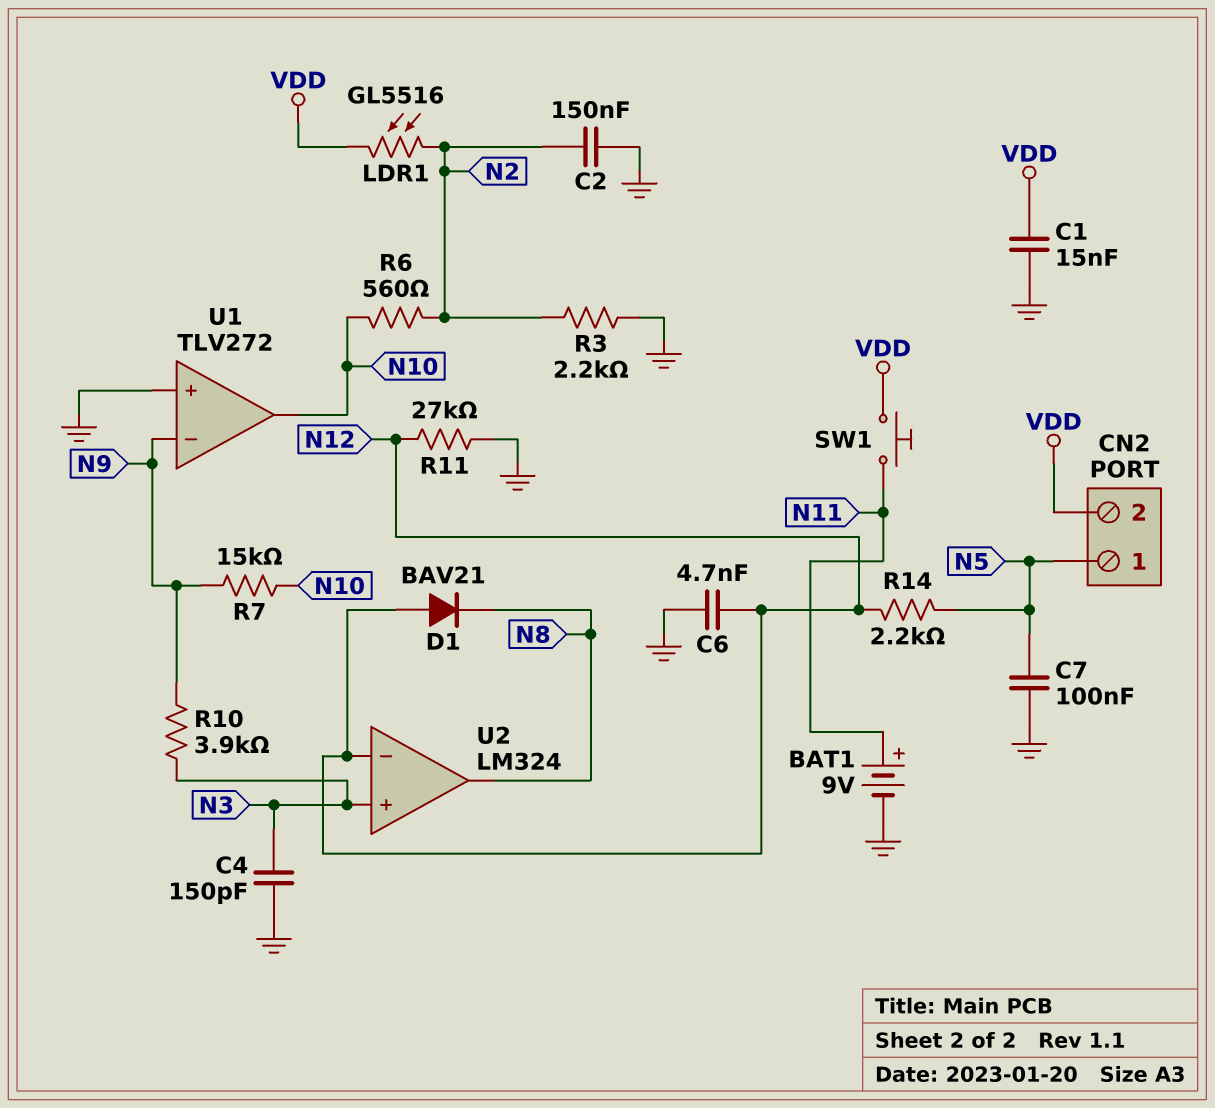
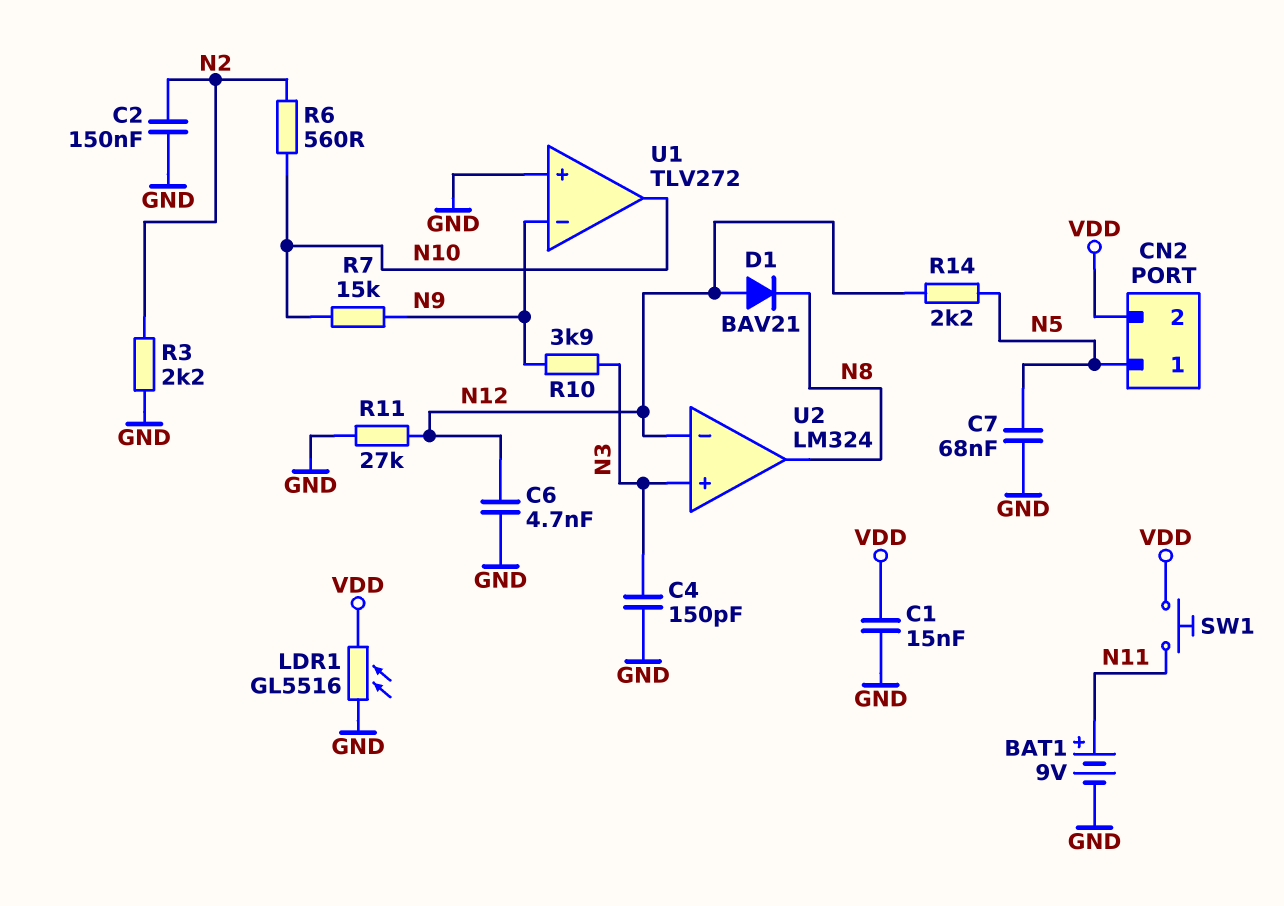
C7: 100nF (GND, N5) -> 68nF (GND, N5)
LDR1: GL5516 (N2, VDD) -> GL5516 (GND, VDD)

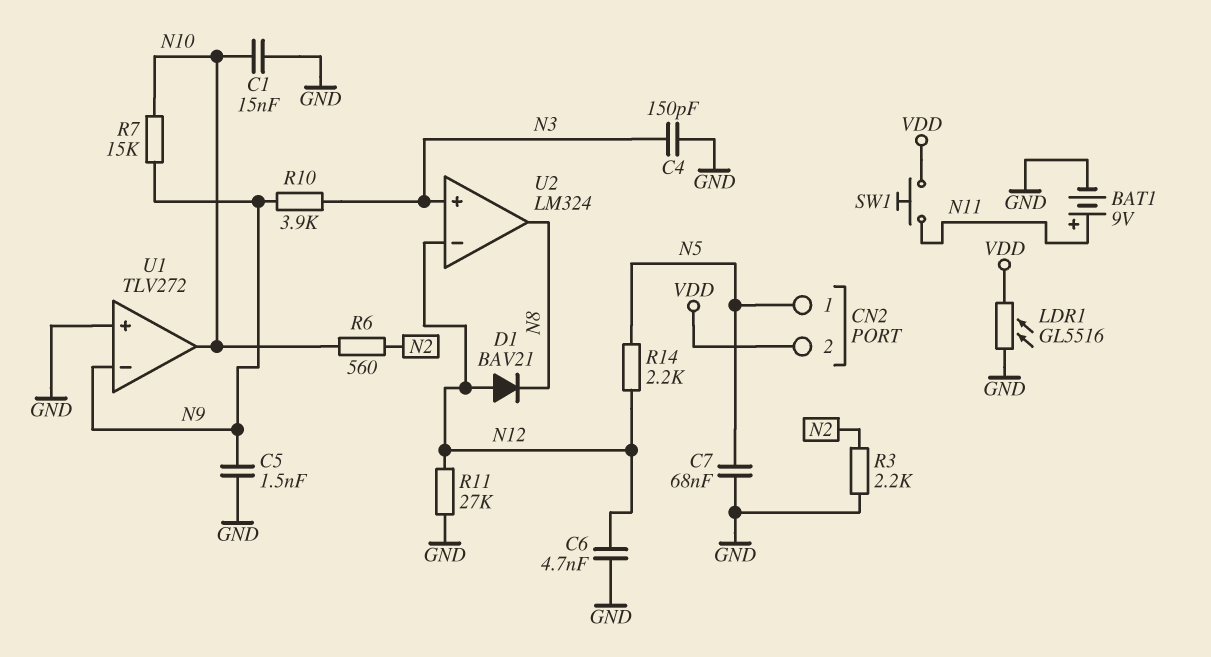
C1: 15nF (GND, VDD) -> 15nF (GND, N10)
C2: 150nF (GND, N2) -> none
C5: none -> 1.5nF (GND, N9)

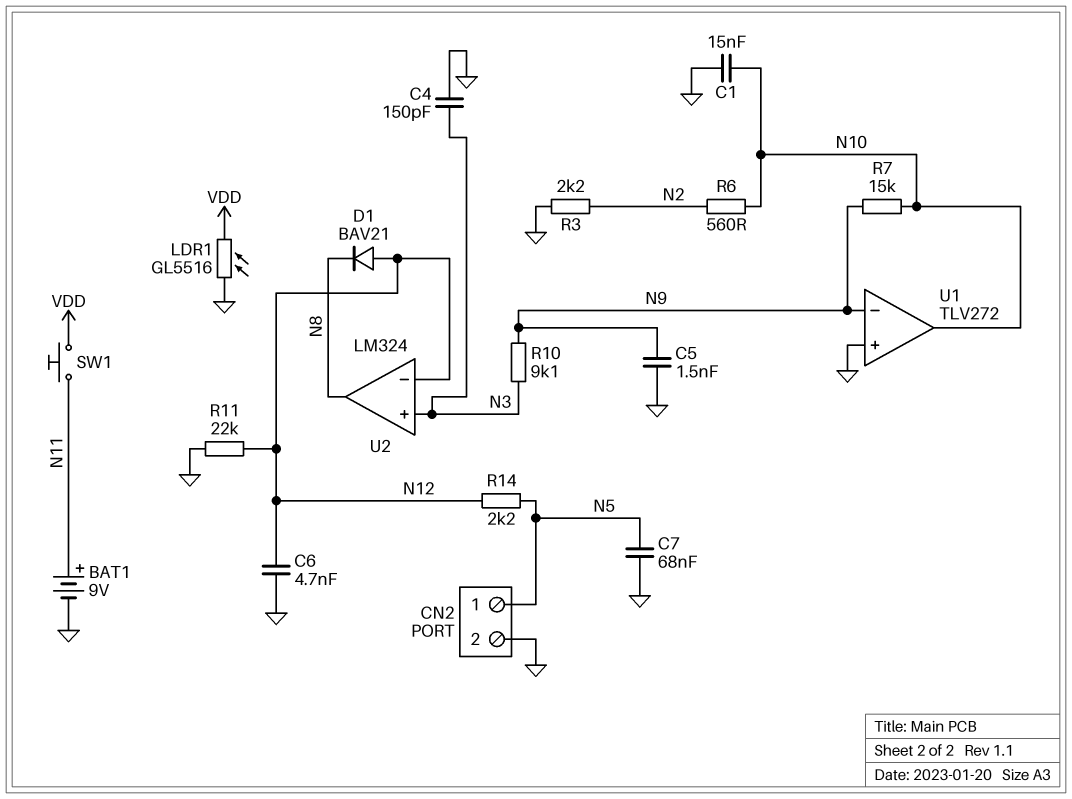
CN2 pin 2: VDD -> GND
R10: 3.9k (N3, N9) -> 9.1k (N3, N9)
R11: 27k (GND, N12) -> 22k (GND, N12)

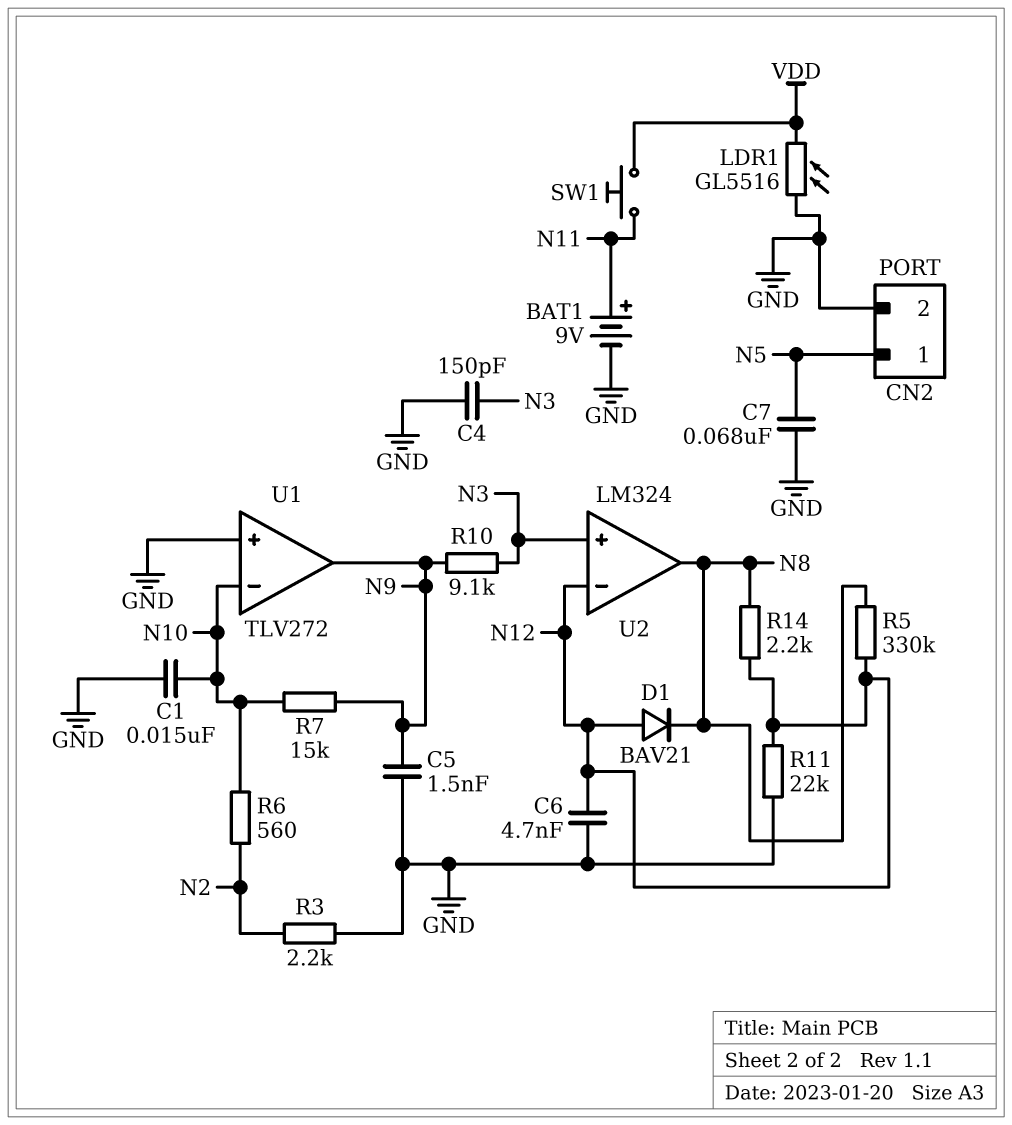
R5: none -> 330k (N8, N12)
R14: 2.2k (N5, N12) -> 2.2k (N8, N12)
U1 pin in-: N9 -> N10
U1 pin out: N10 -> N9

